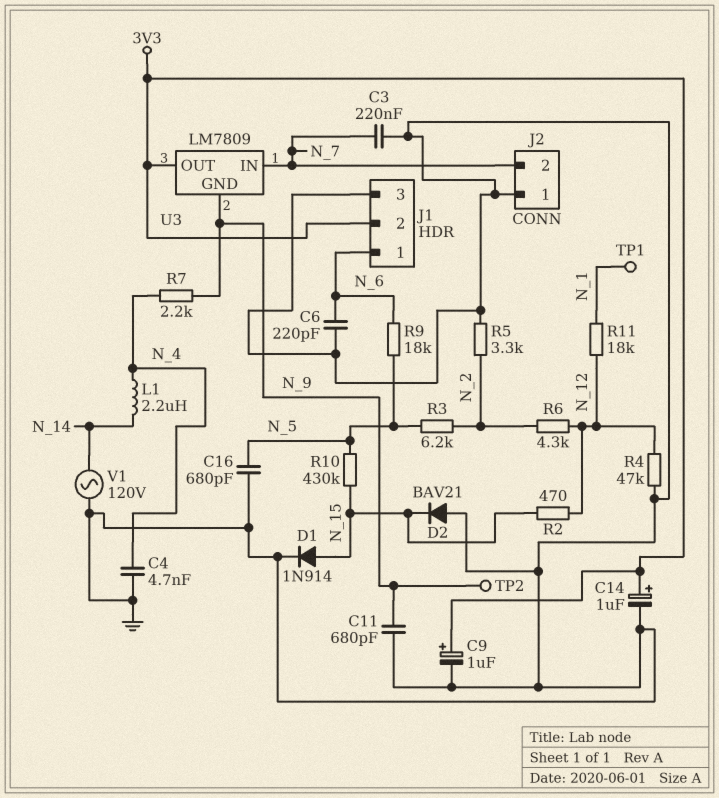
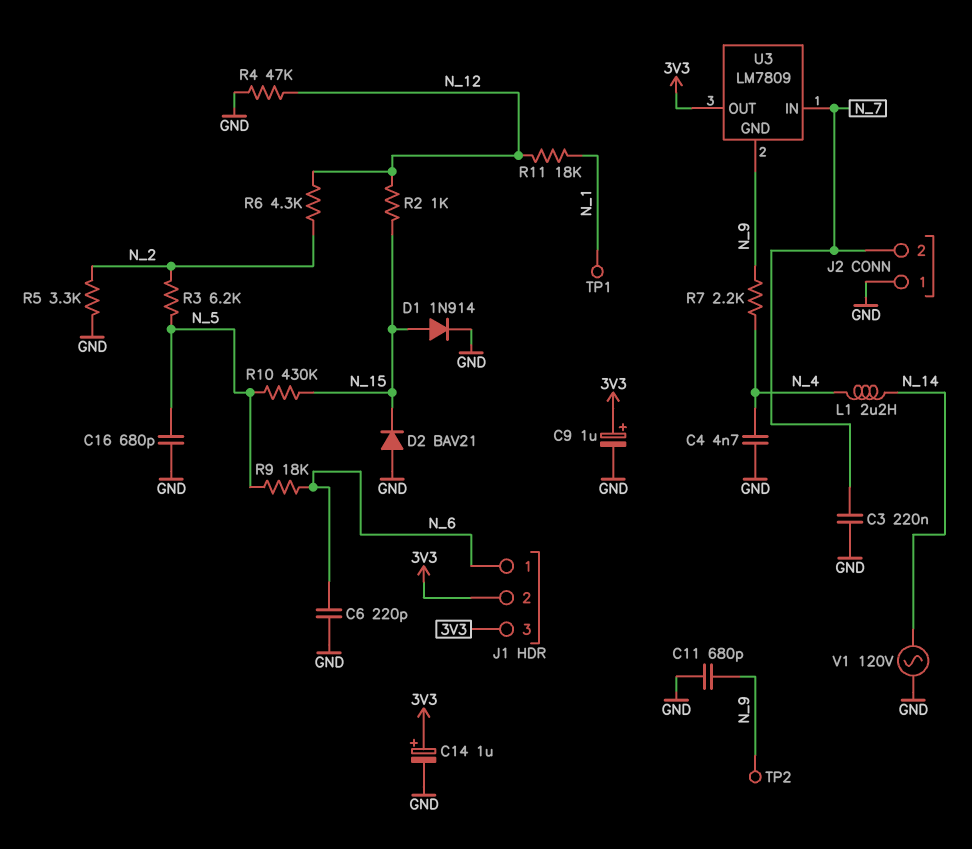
J1 pin 3: GND -> 3V3
R2: 470 (N_12, N_15) -> 1k (N_12, N_15)

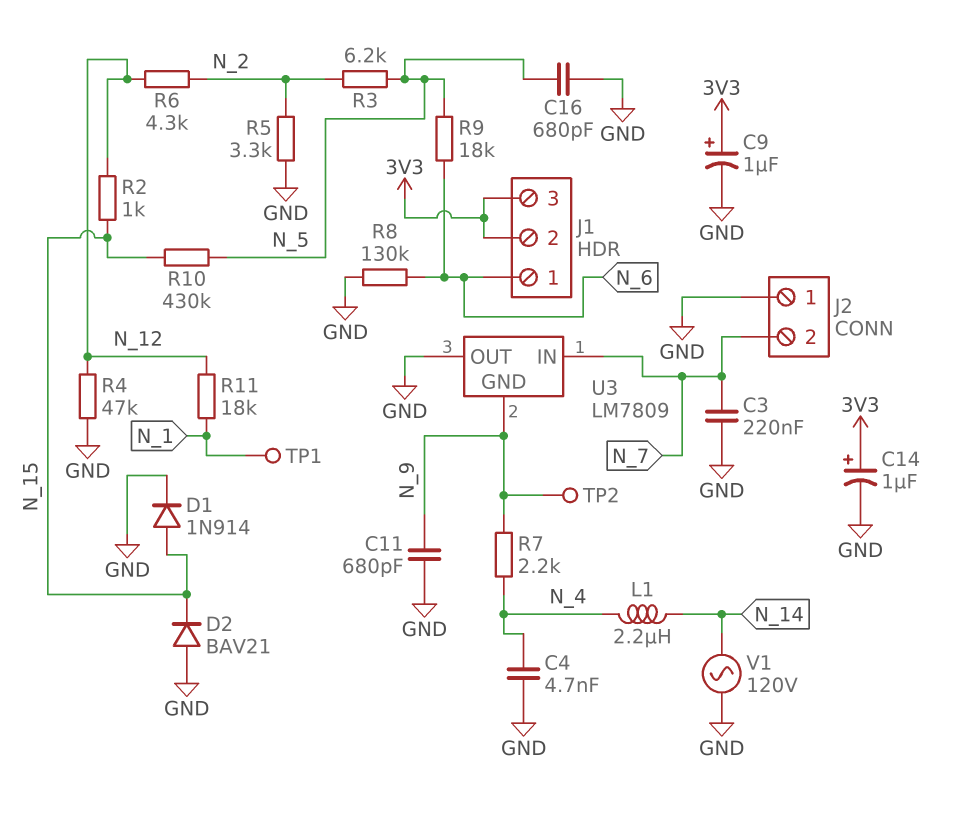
C6: 220pF (GND, N_6) -> none
R8: none -> 130k (GND, N_6)
U3 pin OUT: 3V3 -> GND

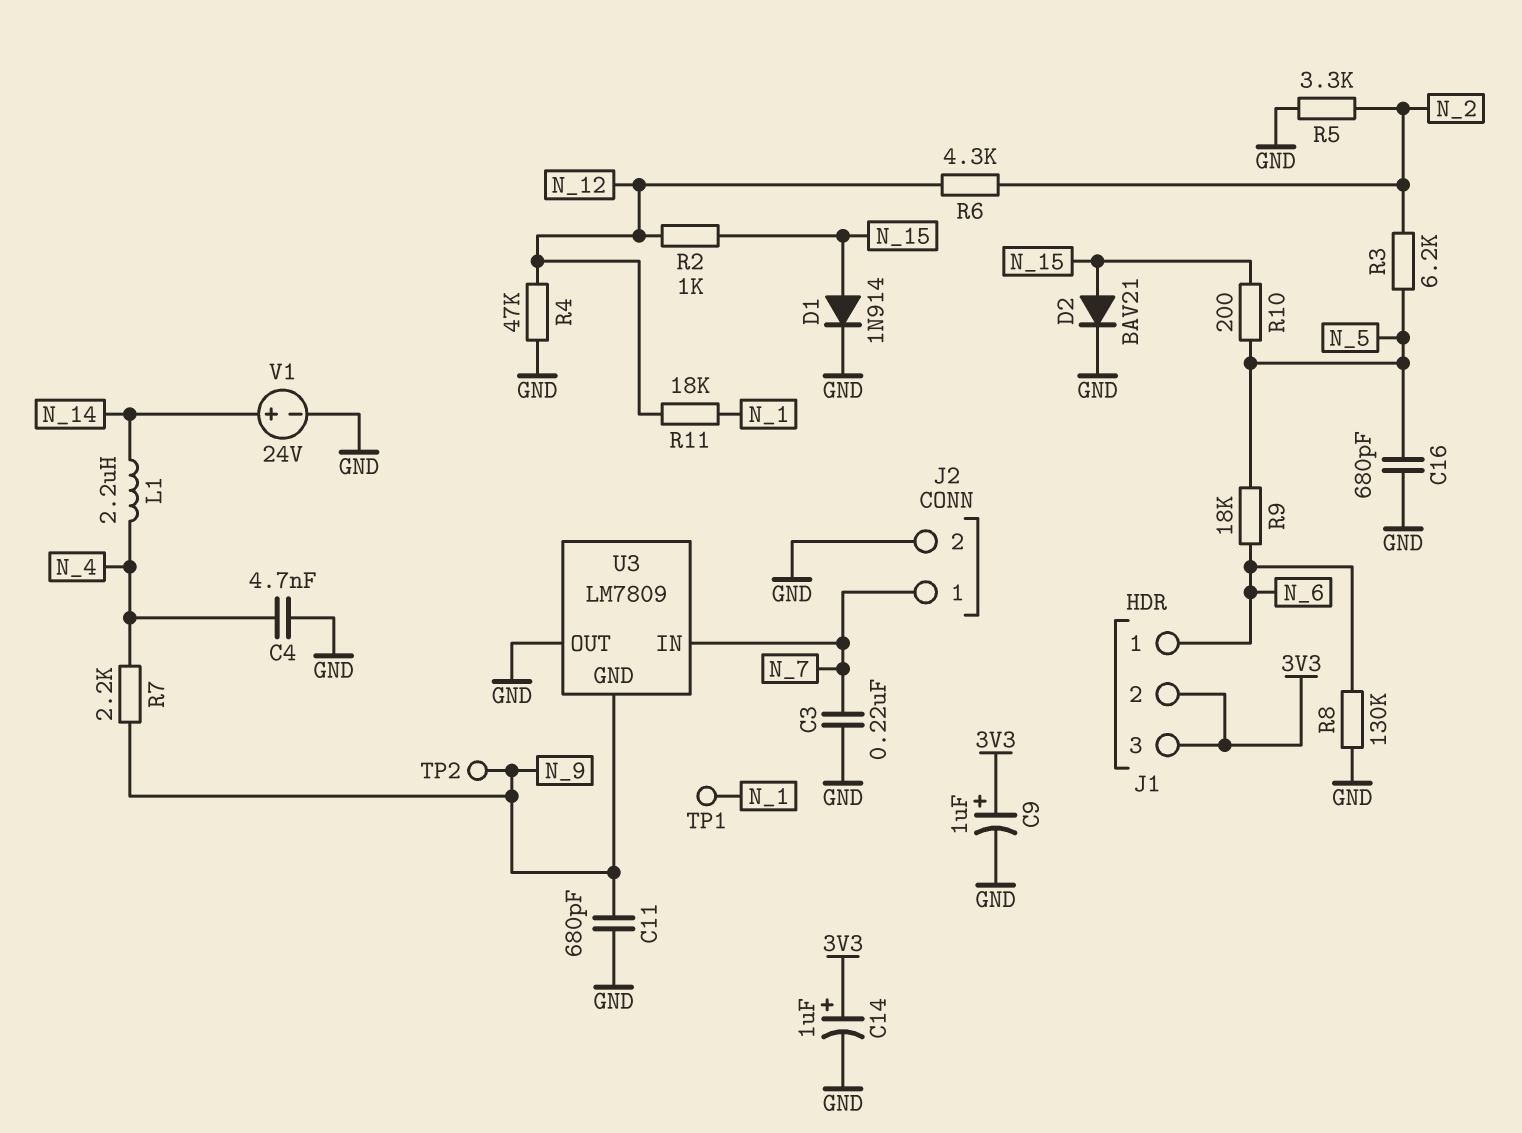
D2: diode BAV21 (A GND, K N_15) -> diode BAV21 (A N_15, K GND)
J2 pin 1: GND -> N_7
J2 pin 2: N_7 -> GND
R10: 430k (N_5, N_15) -> 200 (N_5, N_15)
V1: AC 120V (GND, N_14) -> 24V (plus N_14, minus GND)

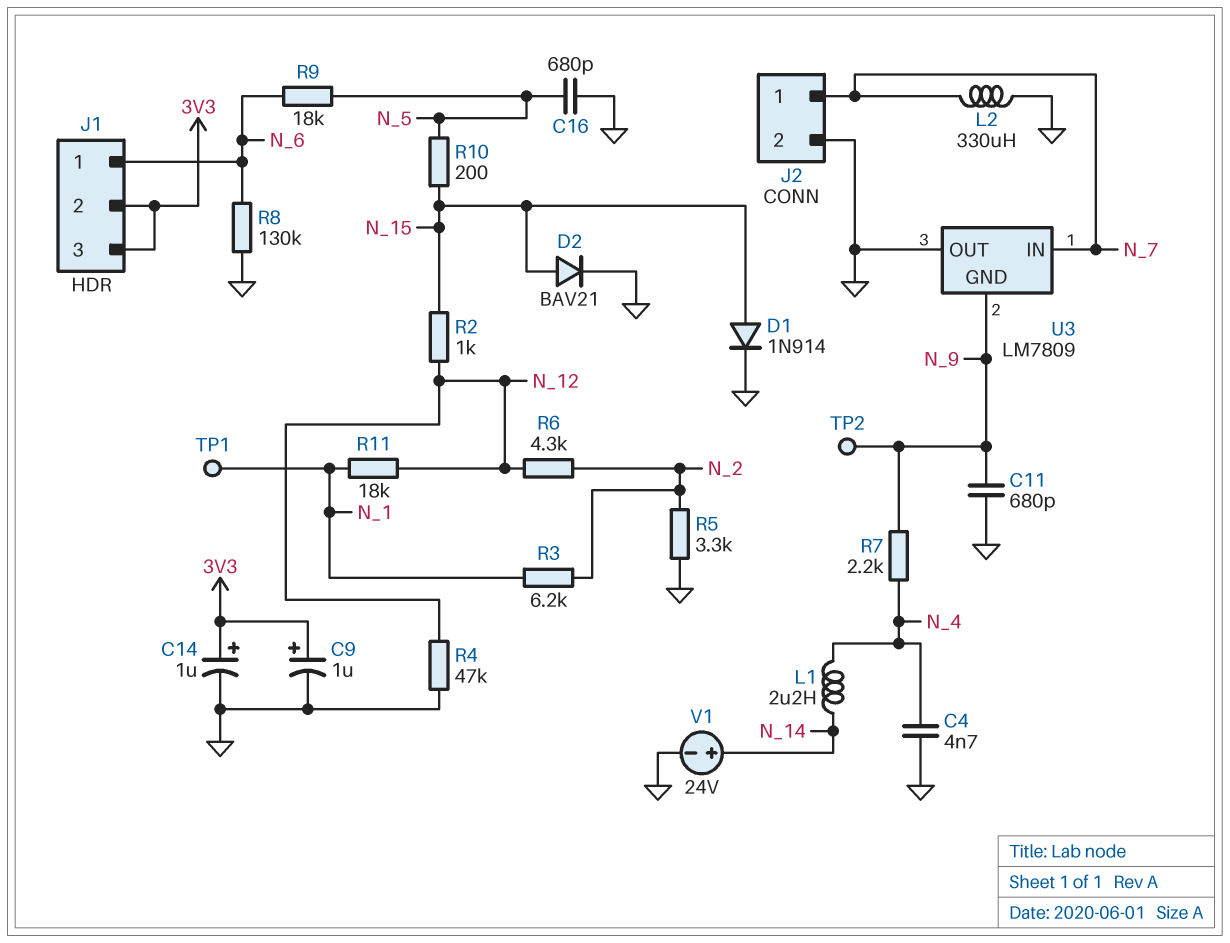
C3: 220nF (GND, N_7) -> none
L2: none -> 330uH (GND, N_7)
R3: 6.2k (N_2, N_5) -> 6.2k (N_1, N_2)

